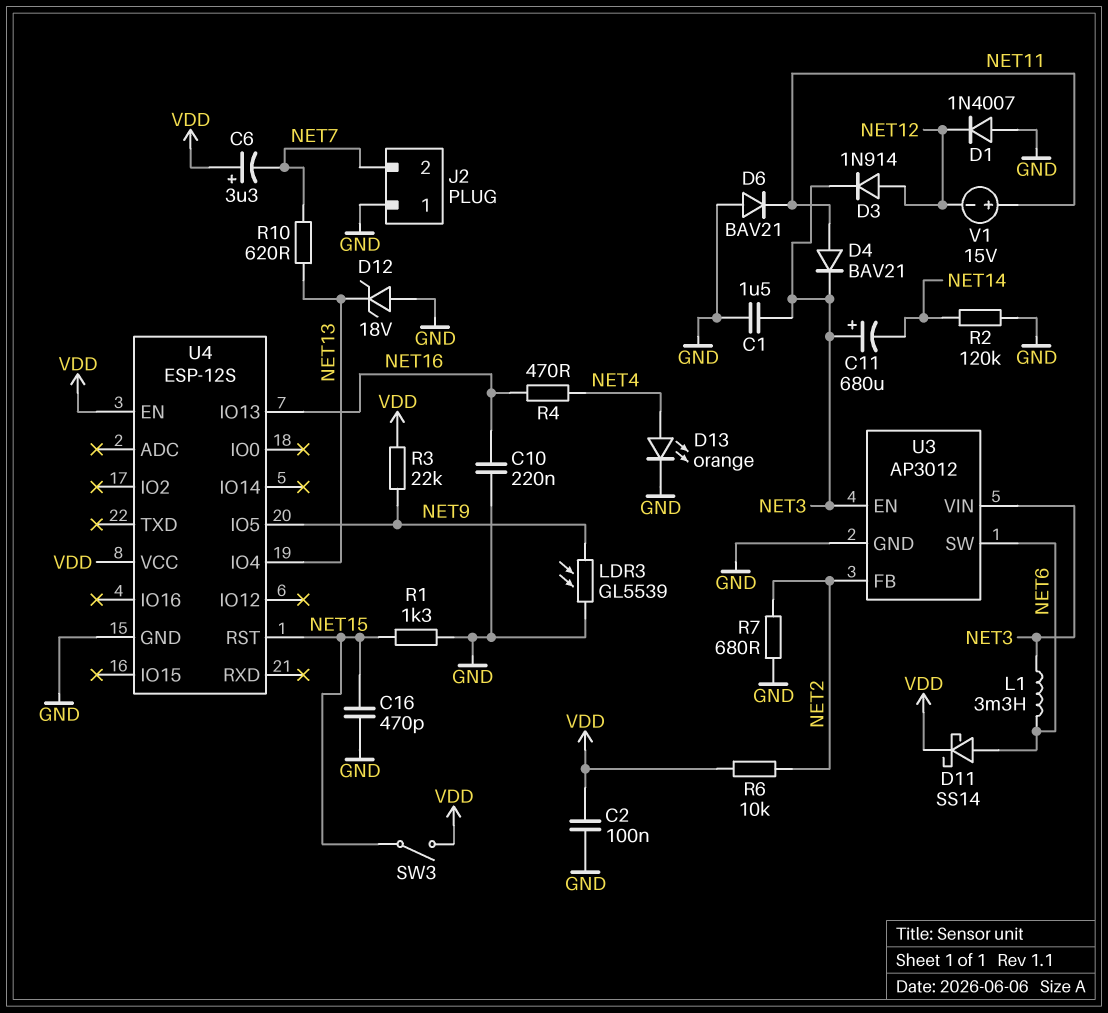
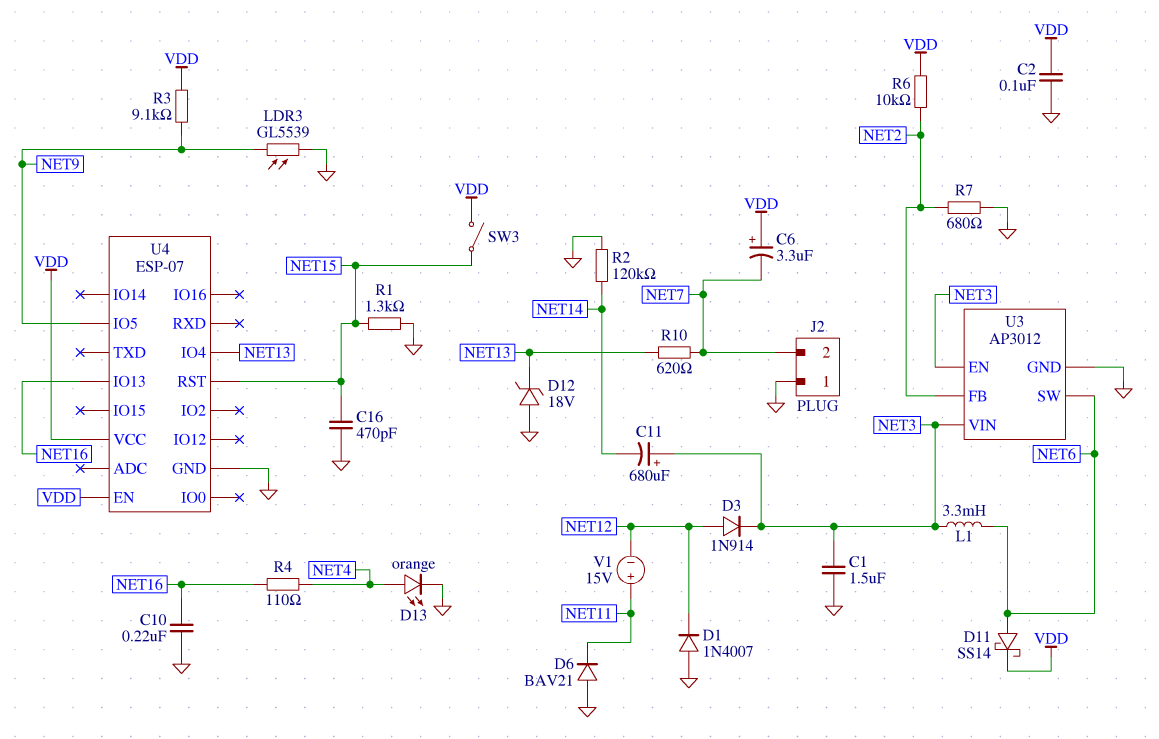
D4: diode BAV21 (A NET11, K NET3) -> none
R3: 22k (NET9, VDD) -> 9.1k (NET9, VDD)
R4: 470 (NET4, NET16) -> 110 (NET4, NET16)
U4: ESP-12S -> ESP-07

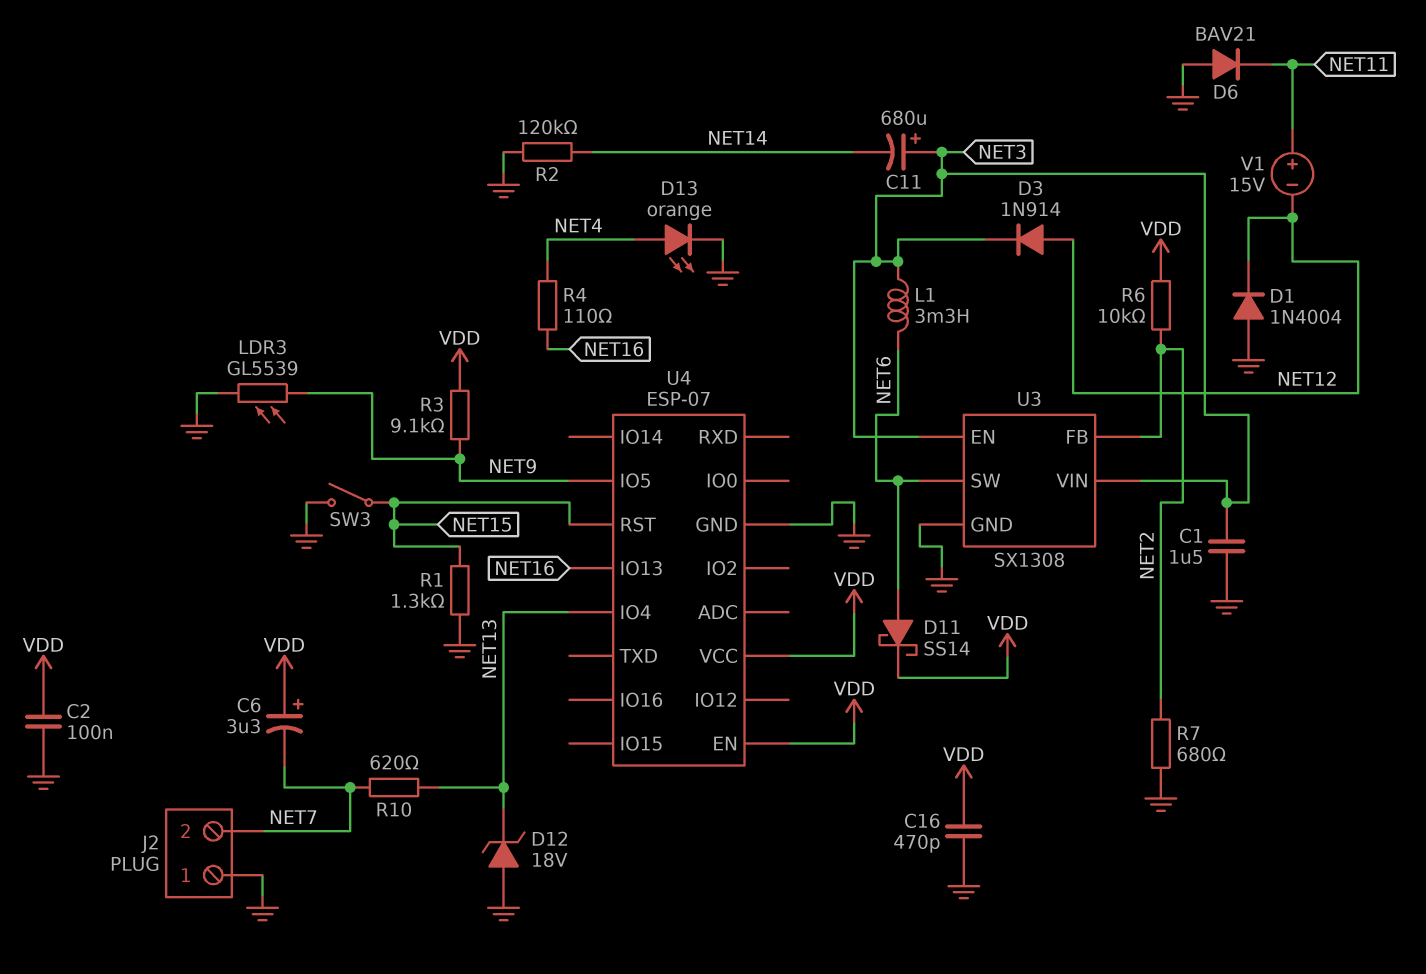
C10: 220nF (GND, NET16) -> none
C16: 470pF (GND, NET15) -> 470pF (GND, VDD)
D1: diode 1N4007 (A GND, K NET12) -> diode 1N4004 (A GND, K NET12)
SW3: switch (NET15, VDD) -> switch (GND, NET15)
U3: AP3012 -> SX1308

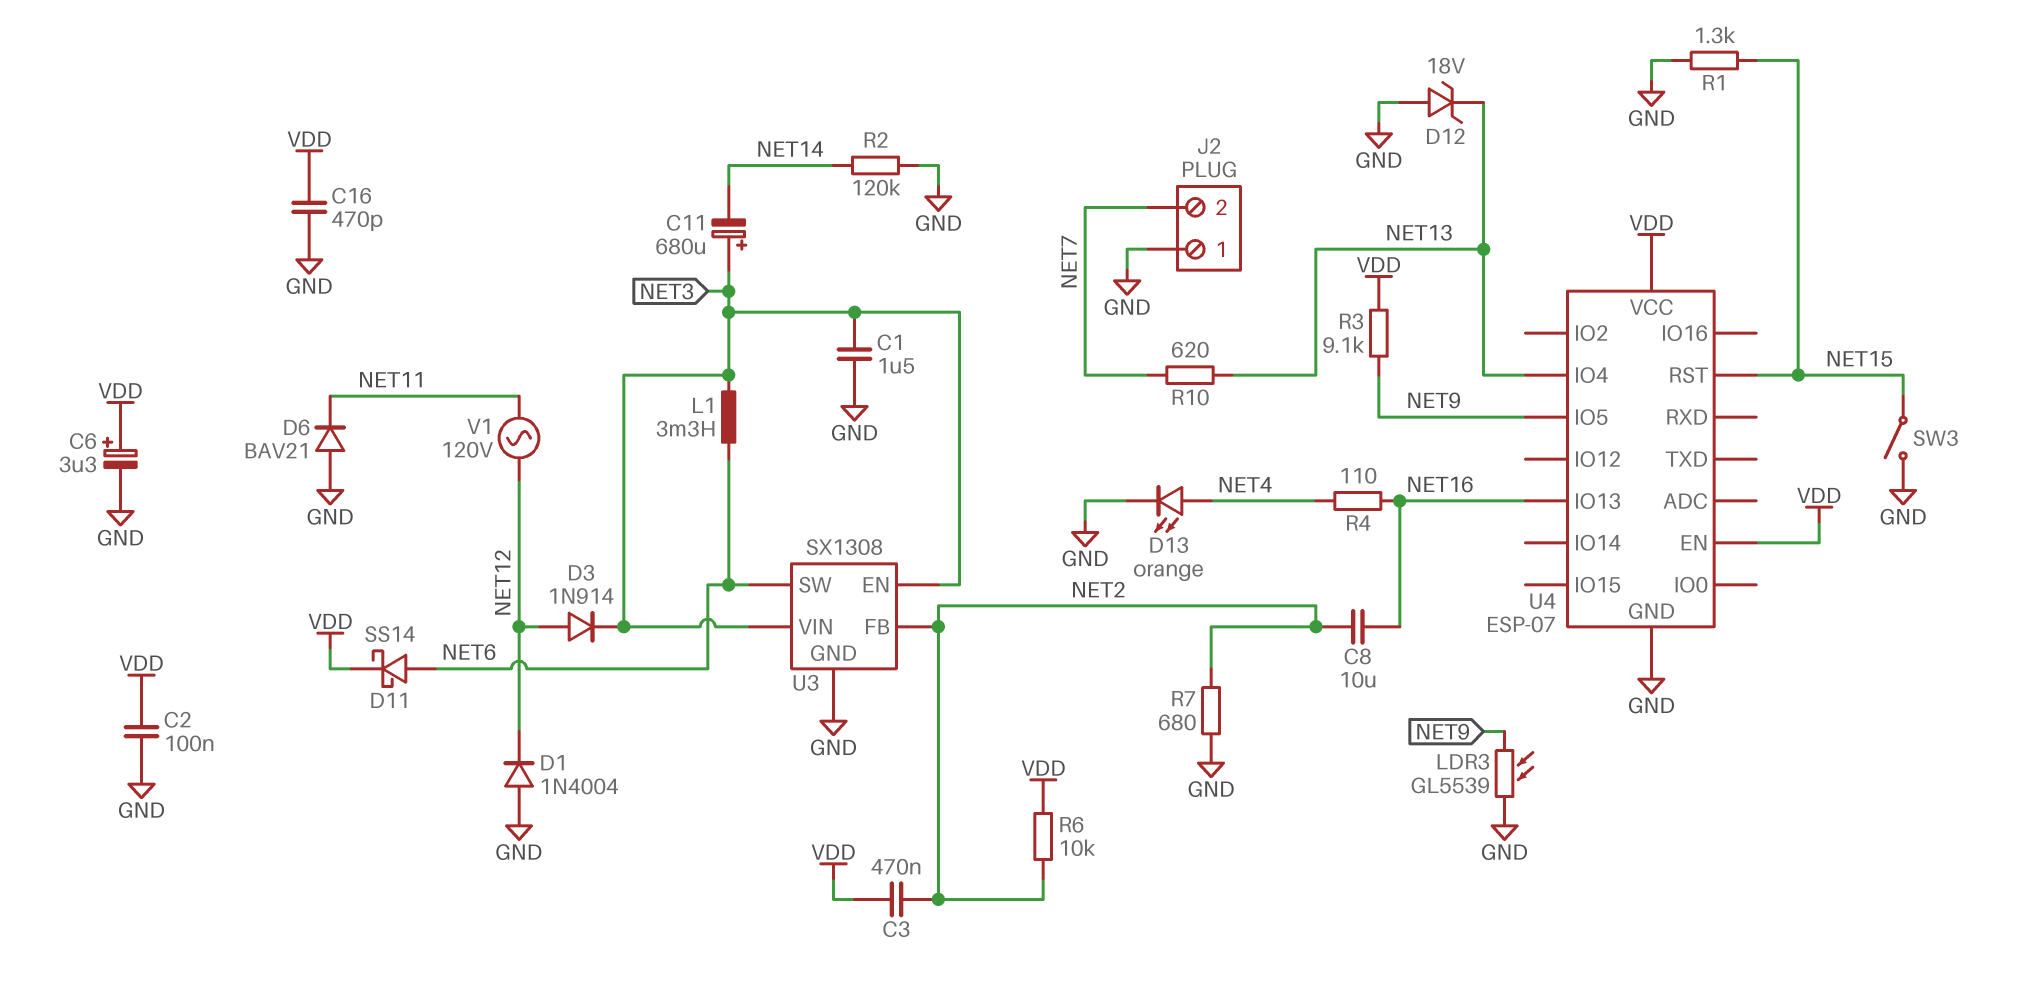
C3: none -> 470nF (NET2, VDD)
C6: 3.3uF (plus VDD, minus NET7) -> 3.3uF (plus VDD, minus GND)
C8: none -> 10uF (NET2, NET16)
V1: 15V (plus NET11, minus NET12) -> AC 120V (NET11, NET12)

